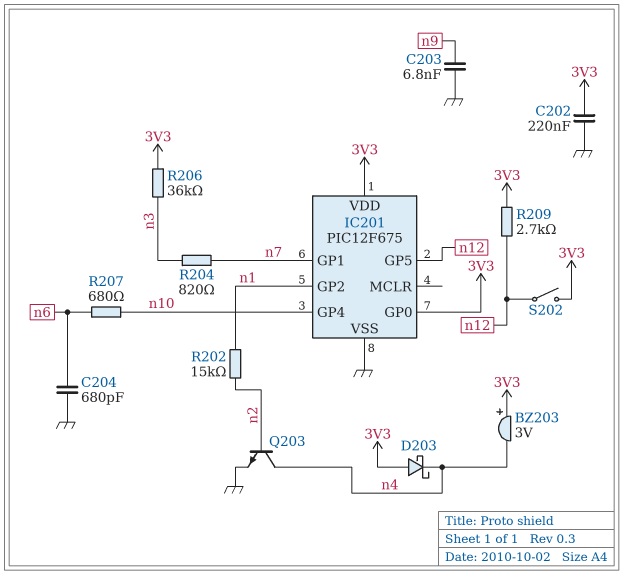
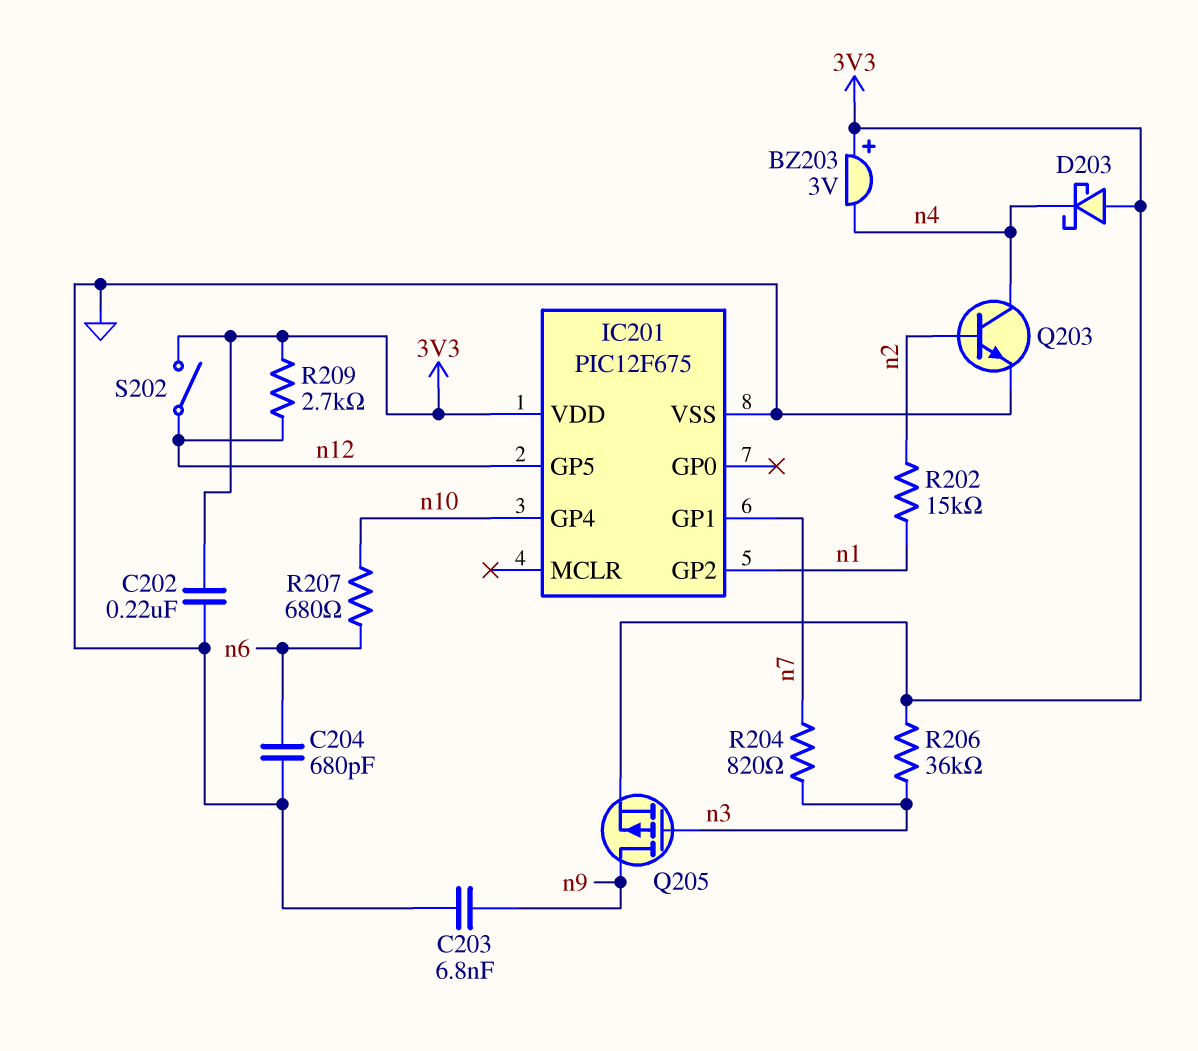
IC201 pin GP0: 3V3 -> none
Q205: none -> PMOS (G n3, D n9, S 3V3)

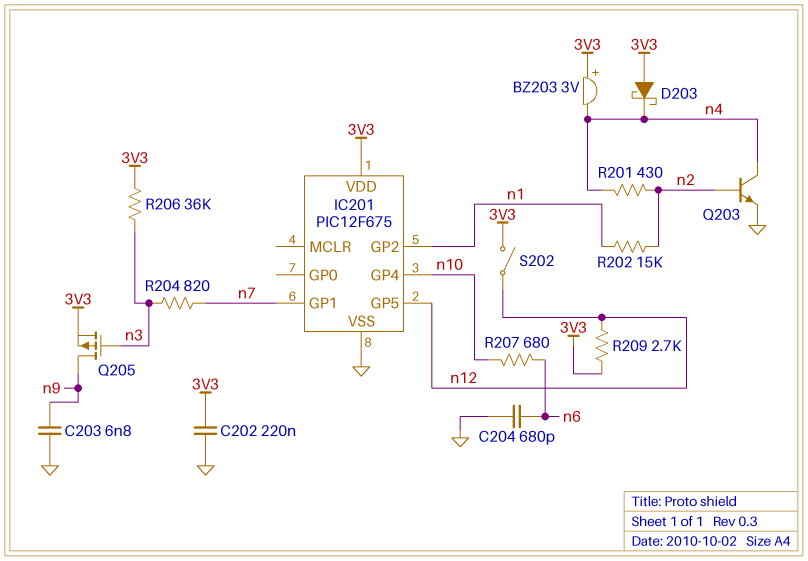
R201: none -> 430 (n2, n4)

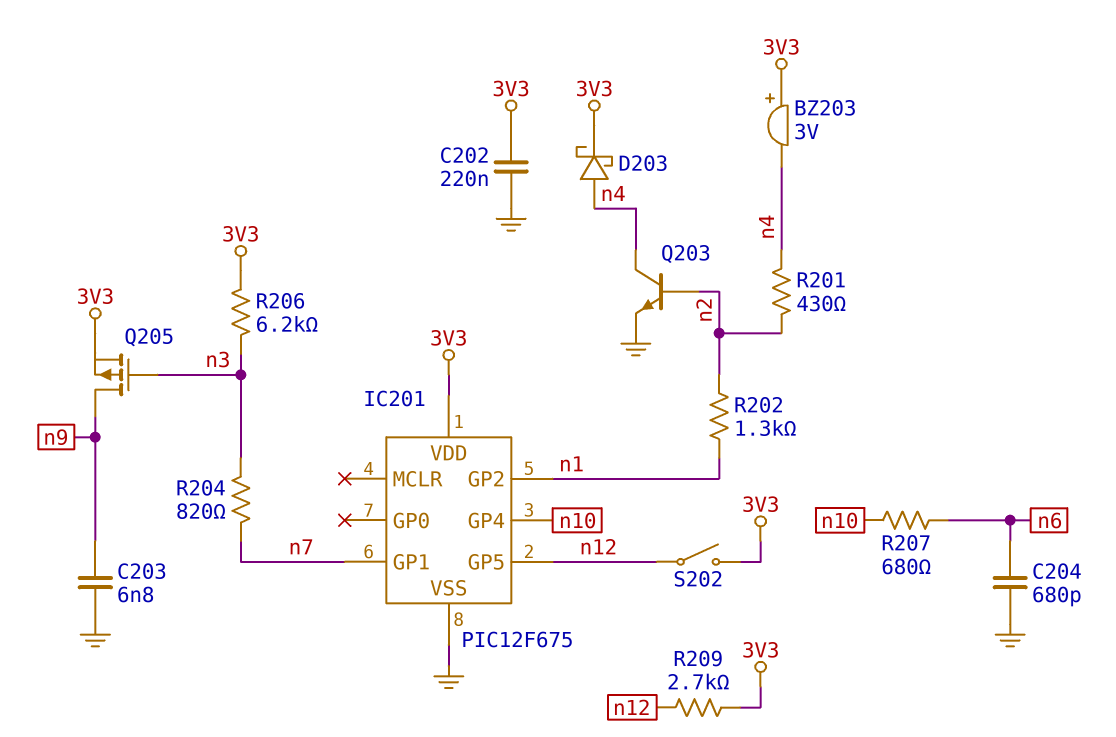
D203: schottky (A 3V3, K n4) -> schottky (A n4, K 3V3)
R202: 15k (n1, n2) -> 1.3k (n1, n2)
R206: 36k (3V3, n3) -> 6.2k (3V3, n3)

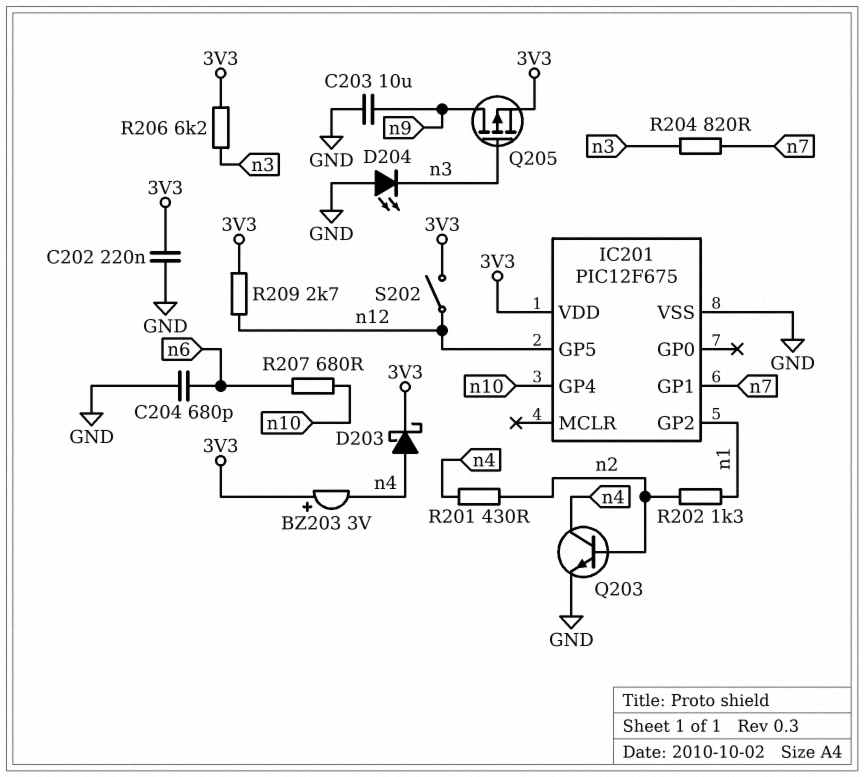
C203: 6.8nF (GND, n9) -> 10uF (GND, n9)
D204: none -> LED (A GND, K n3)

